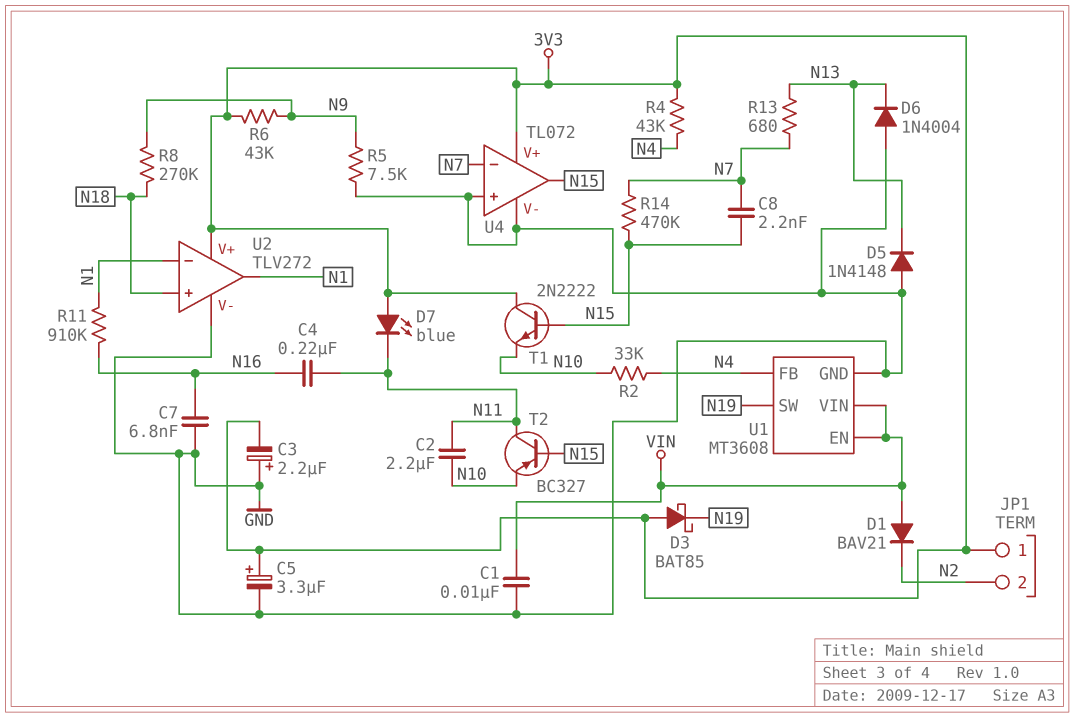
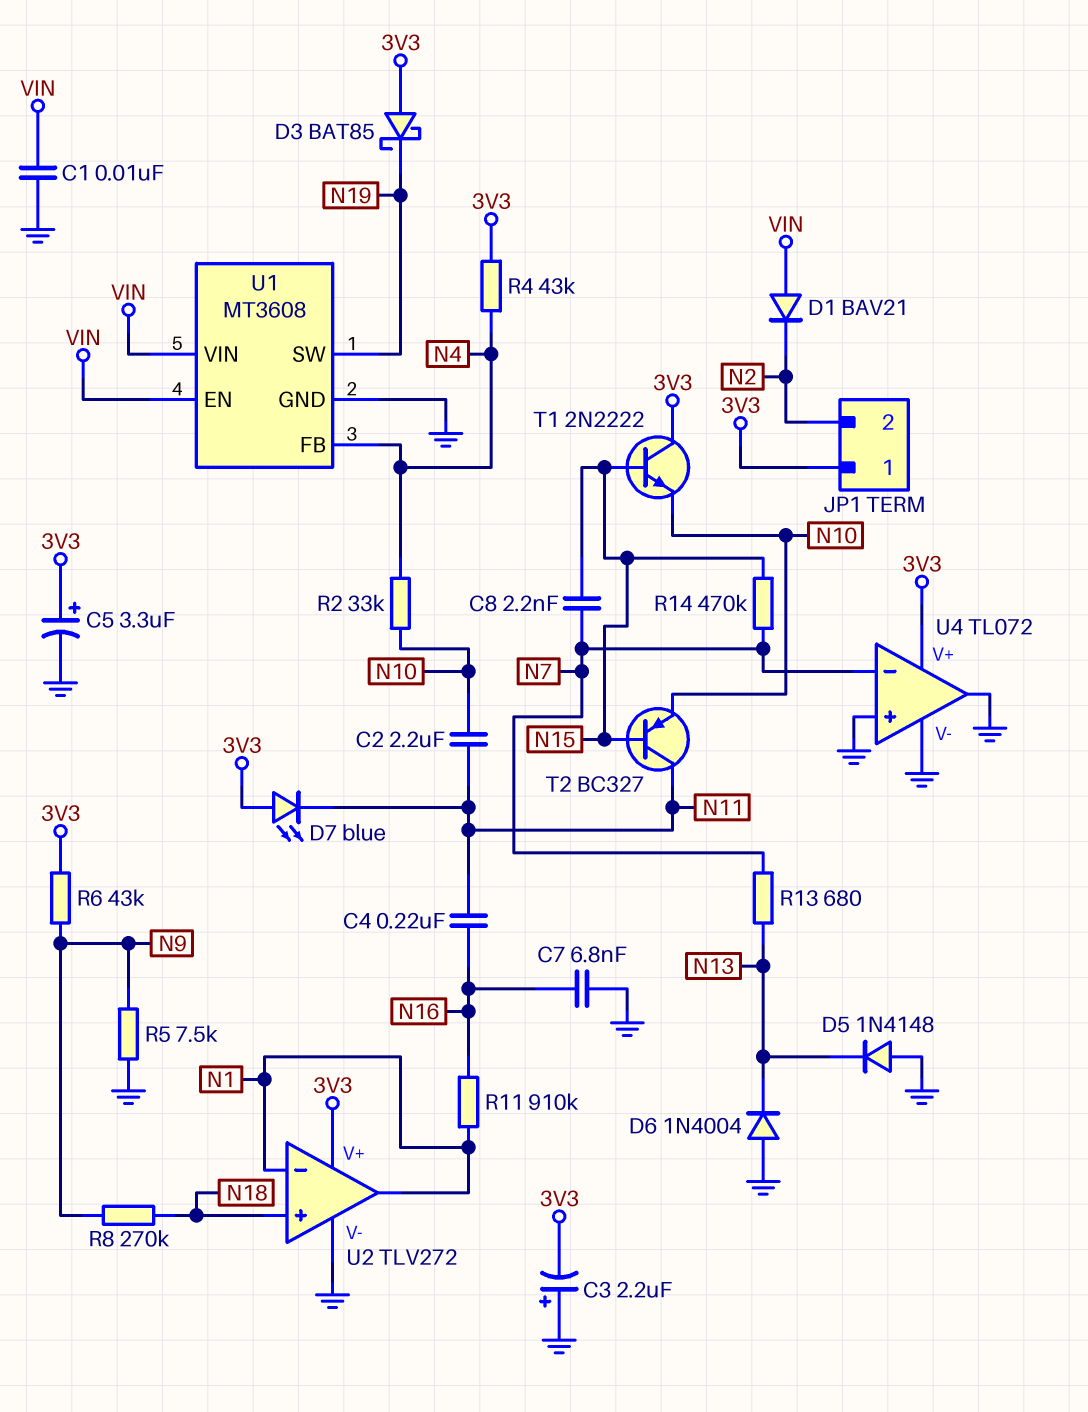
U4 pin out: N15 -> GND

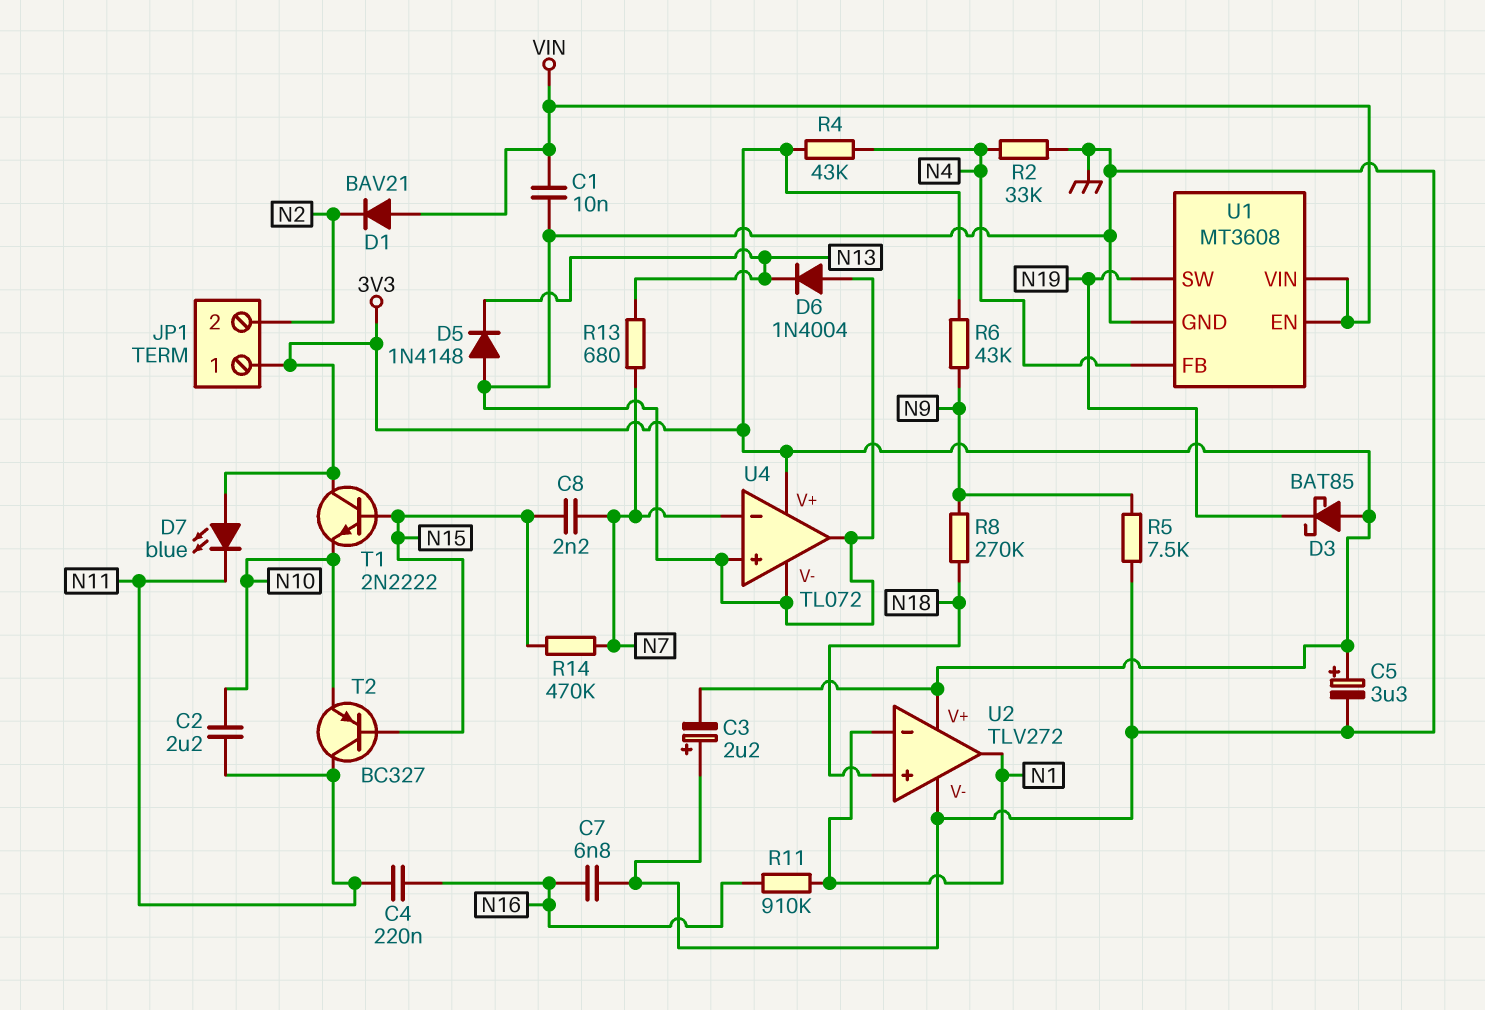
R2: 33k (N4, N10) -> 33k (GND, N4)

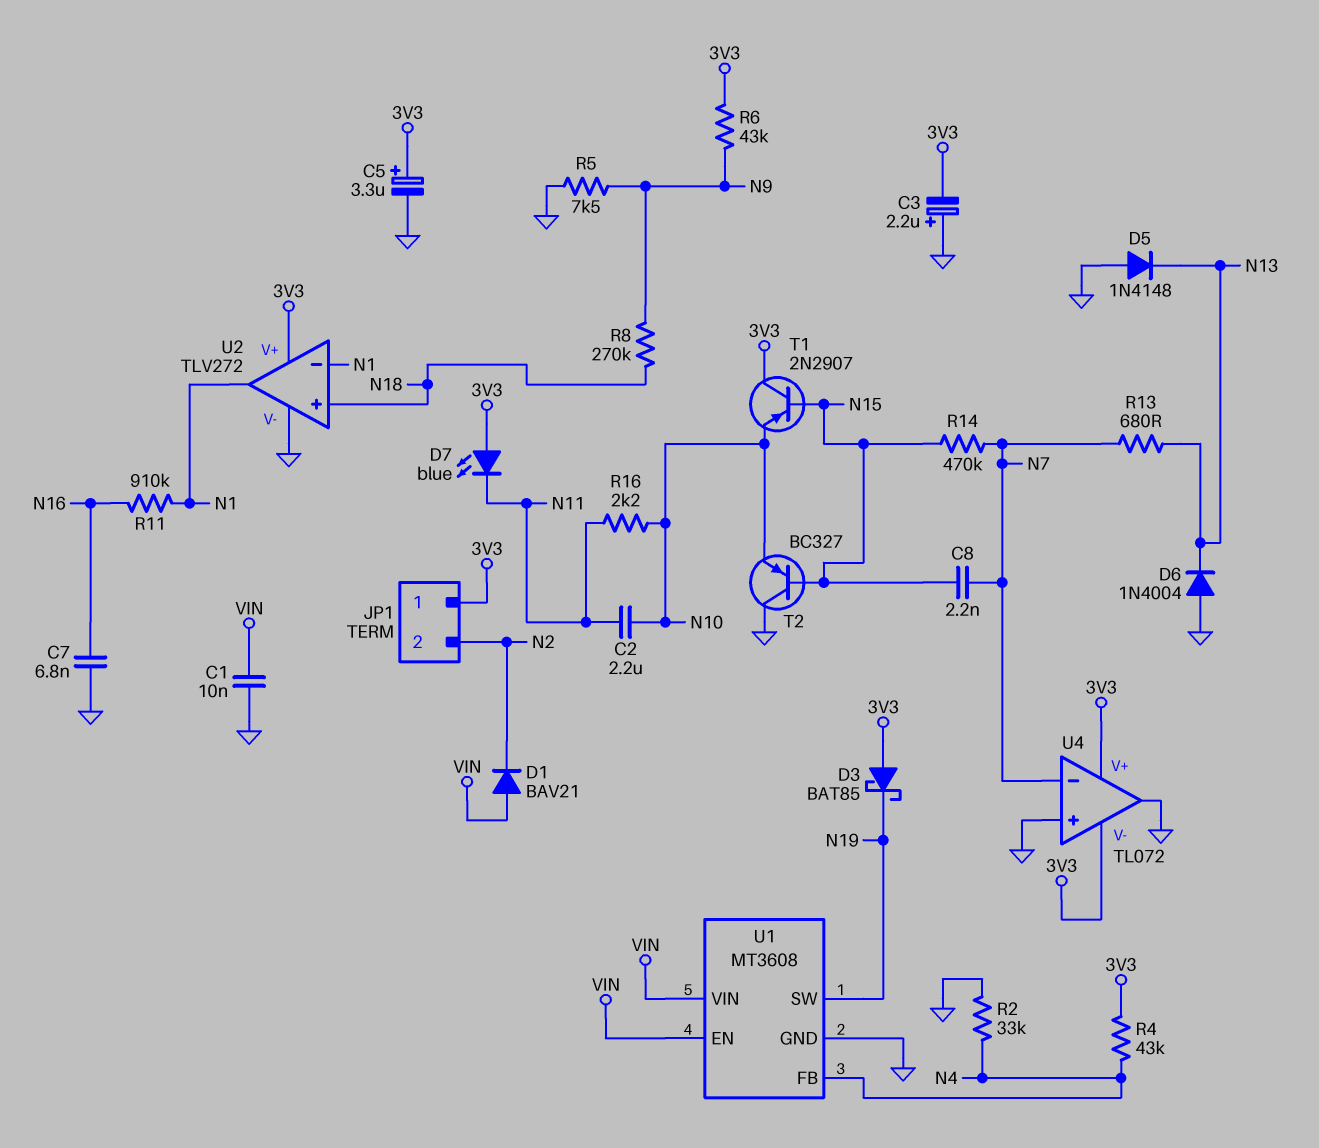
C4: 220nF (N11, N16) -> none
R16: none -> 2.2k (N10, N11)
T1: NPN 2N2222 (B N15, C 3V3, E N10) -> PNP 2N2907 (B N15, C 3V3, E N10)
T2: PNP BC327 (B N15, C N11, E N10) -> PNP BC327 (B N15, C GND, E N10)
U4 pin V-: GND -> 3V3

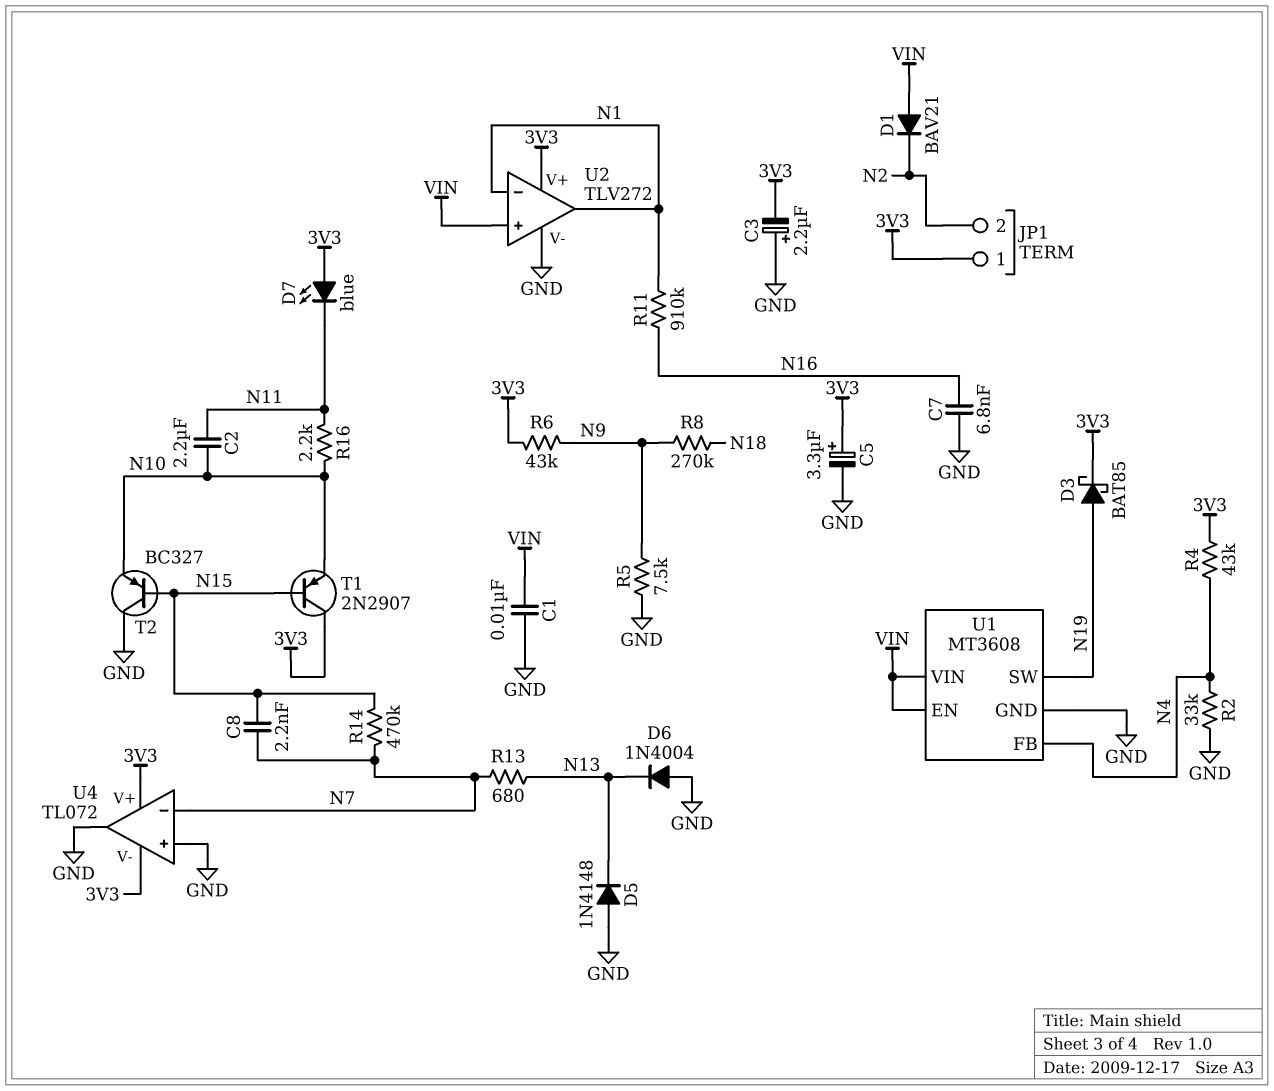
D3: schottky BAT85 (A 3V3, K N19) -> schottky BAT85 (A N19, K 3V3)
U2 pin in+: N18 -> VIN

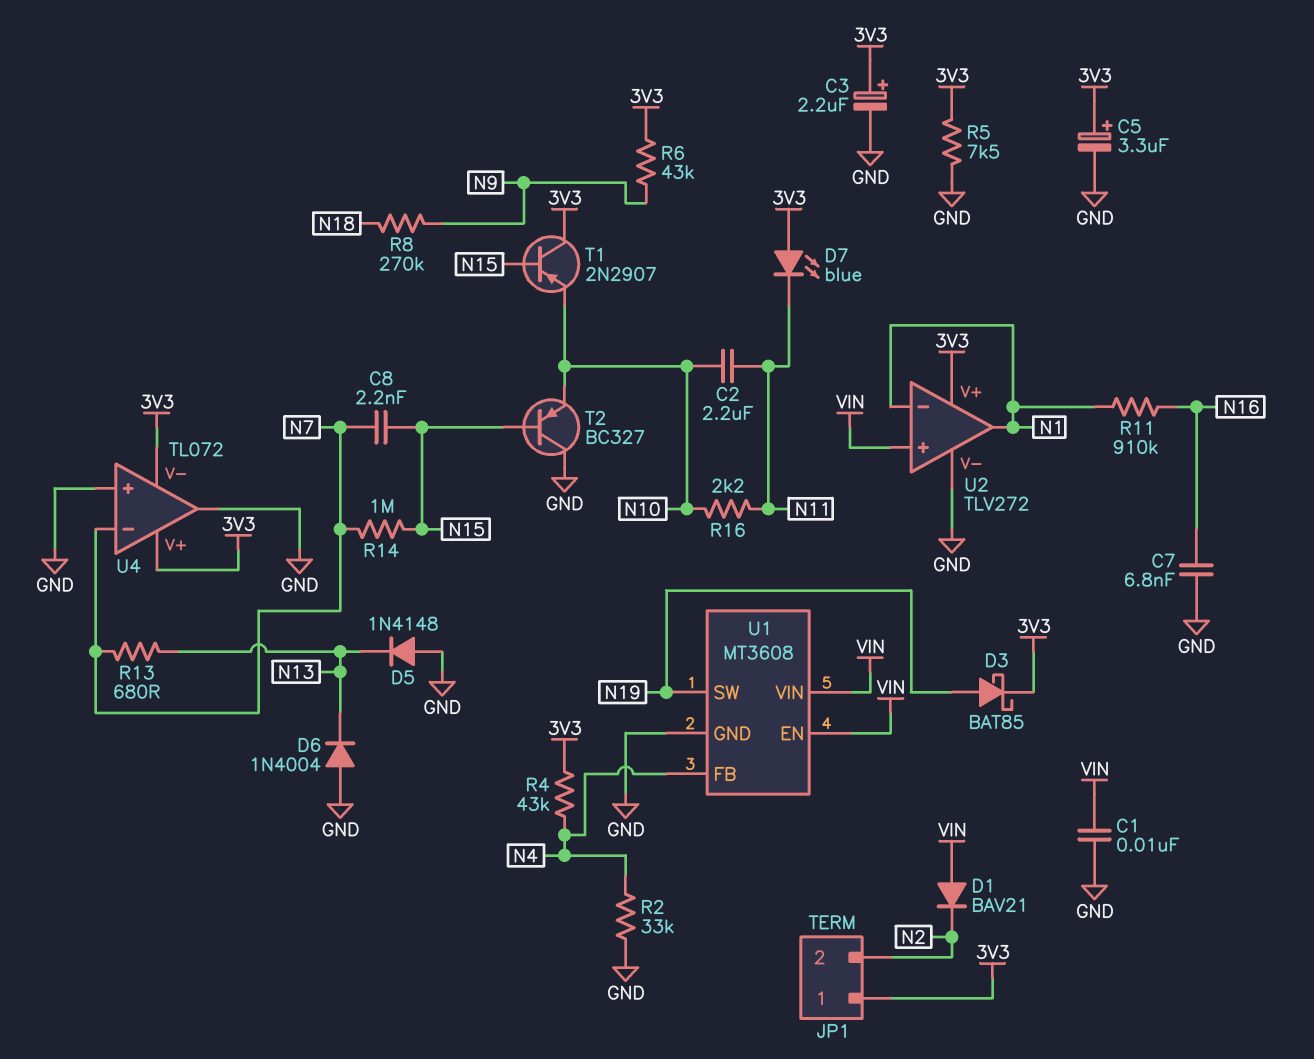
C3: 2.2uF (plus GND, minus 3V3) -> 2.2uF (plus 3V3, minus GND)
R5: 7.5k (GND, N9) -> 7.5k (3V3, GND)
R14: 470k (N7, N15) -> 1M (N7, N15)

